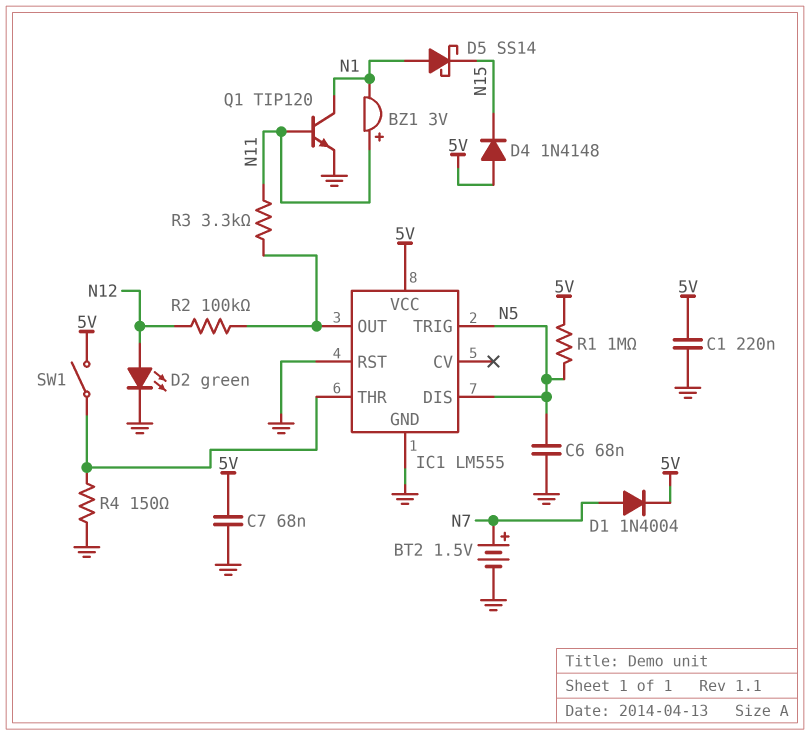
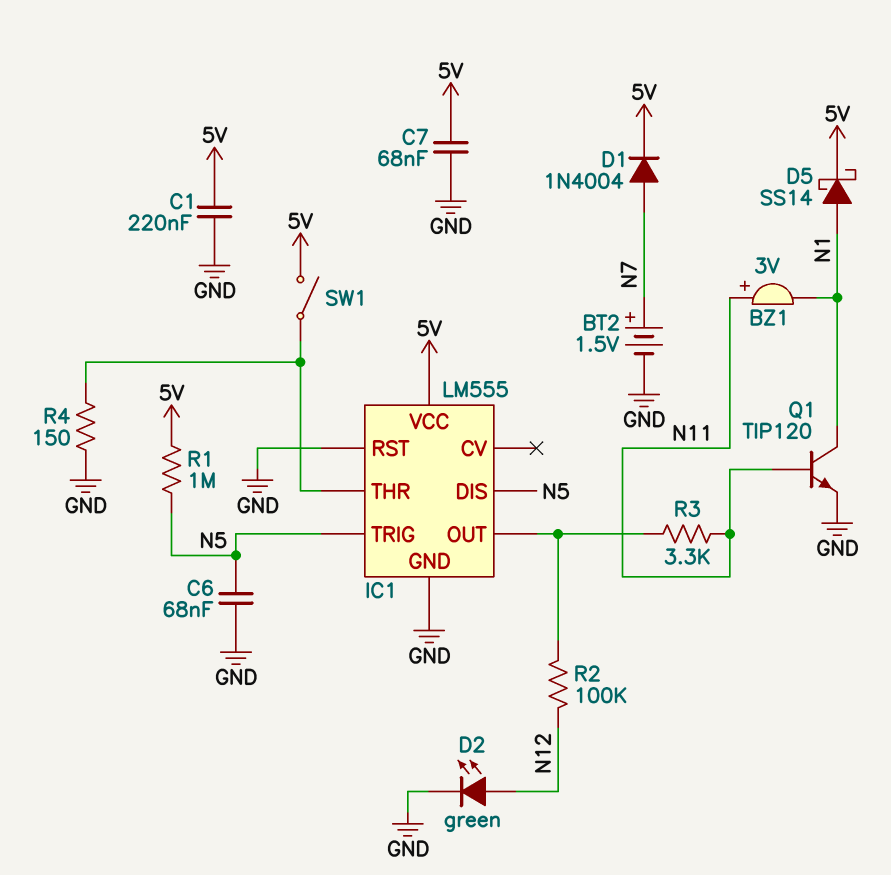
D4: diode 1N4148 (A 5V, K N15) -> none
D5: schottky SS14 (A N1, K N15) -> schottky SS14 (A N1, K 5V)

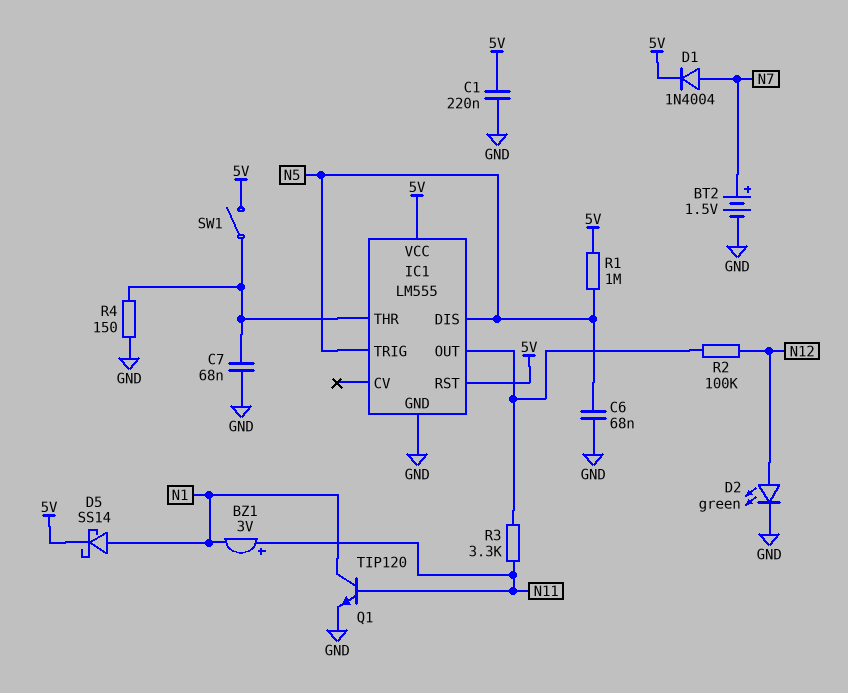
C7: 68nF (5V, GND) -> 68nF (GND, IC1/THR)
IC1 pin RST: GND -> 5V

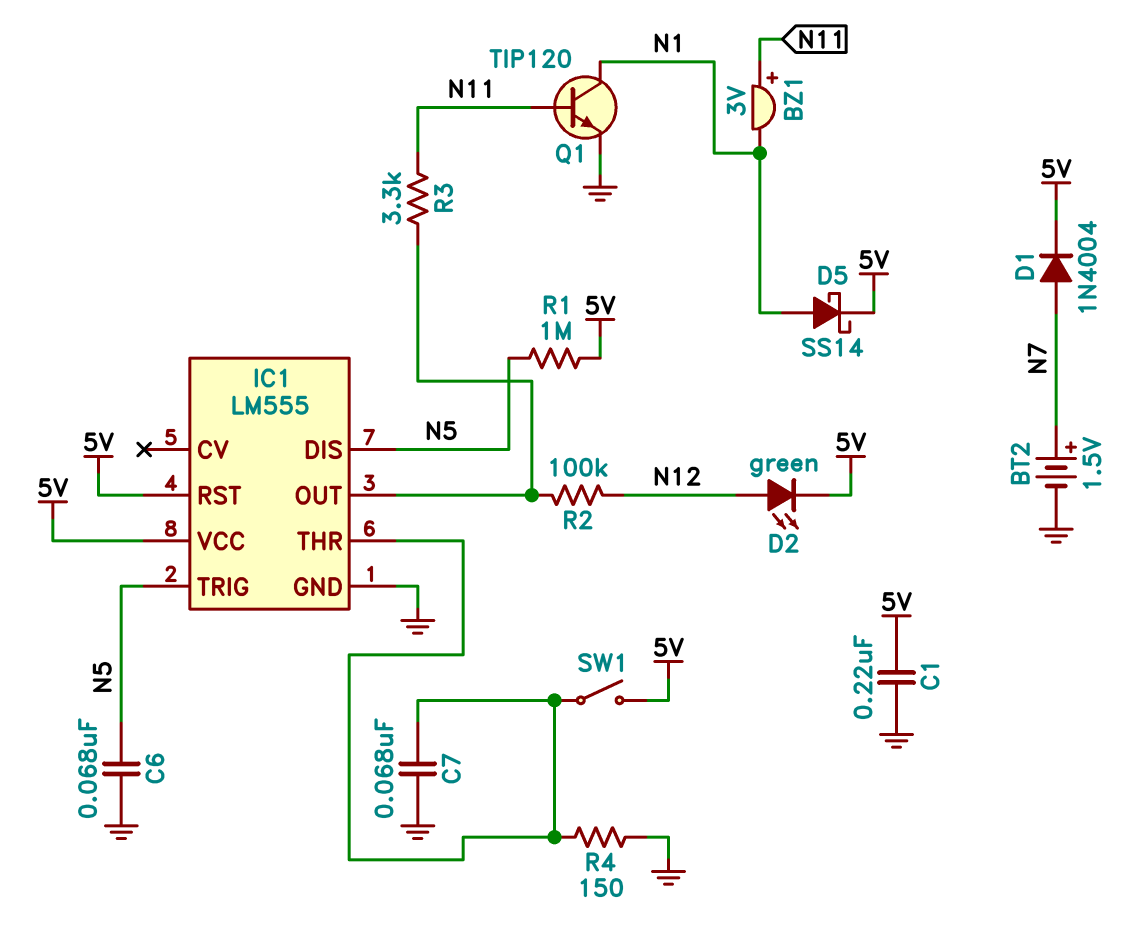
D2: LED green (A N12, K GND) -> LED green (A N12, K 5V)

